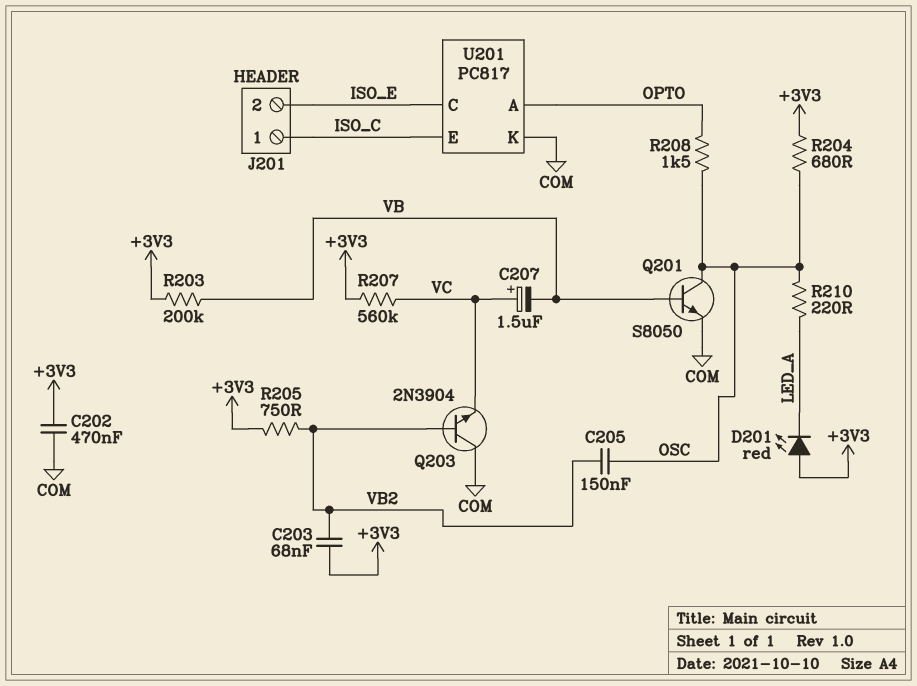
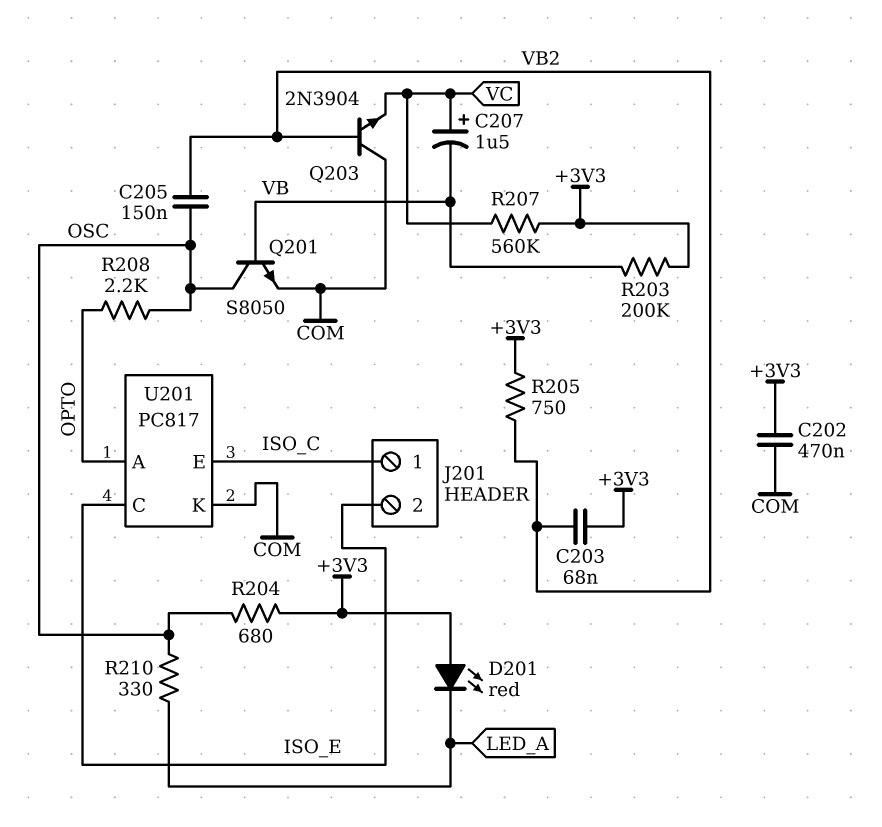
R208: 1.5k (OPTO, OSC) -> 2.2k (OPTO, OSC)
R210: 220 (LED_A, OSC) -> 330 (LED_A, OSC)

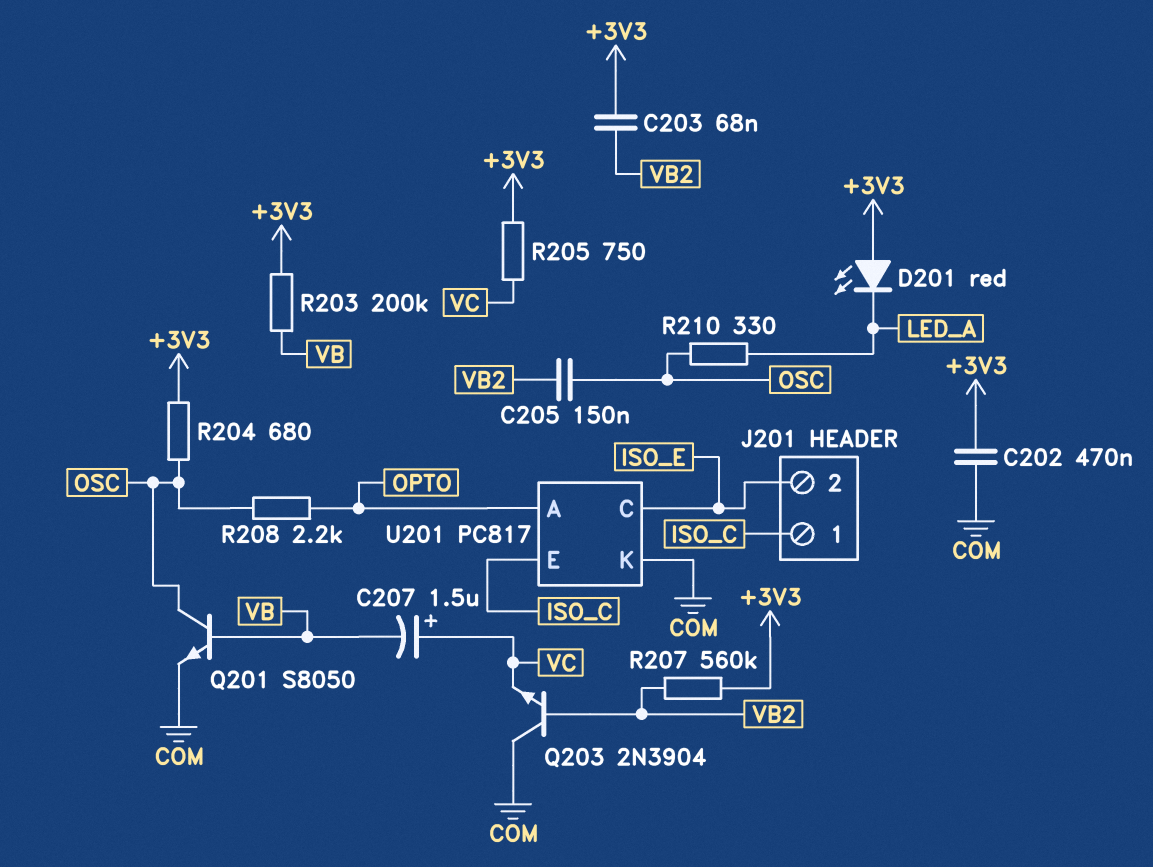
R205: 750 (+3V3, VB2) -> 750 (+3V3, VC)
R207: 560k (+3V3, VC) -> 560k (+3V3, VB2)

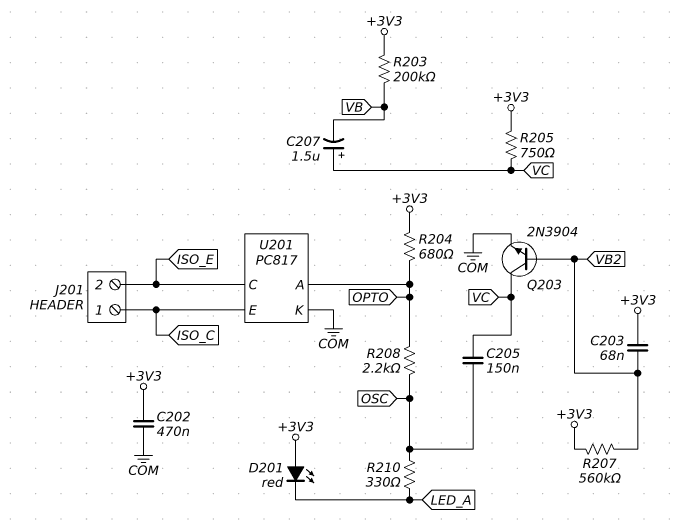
C205: 150nF (OSC, VB2) -> 150nF (OSC, VC)
Q201: NPN S8050 (B VB, C OSC, E COM) -> none
Q203: NPN 2N3904 (B VB2, C COM, E VC) -> NPN 2N3904 (B VB2, C VC, E COM)
R204: 680 (+3V3, OSC) -> 680 (+3V3, OPTO)

